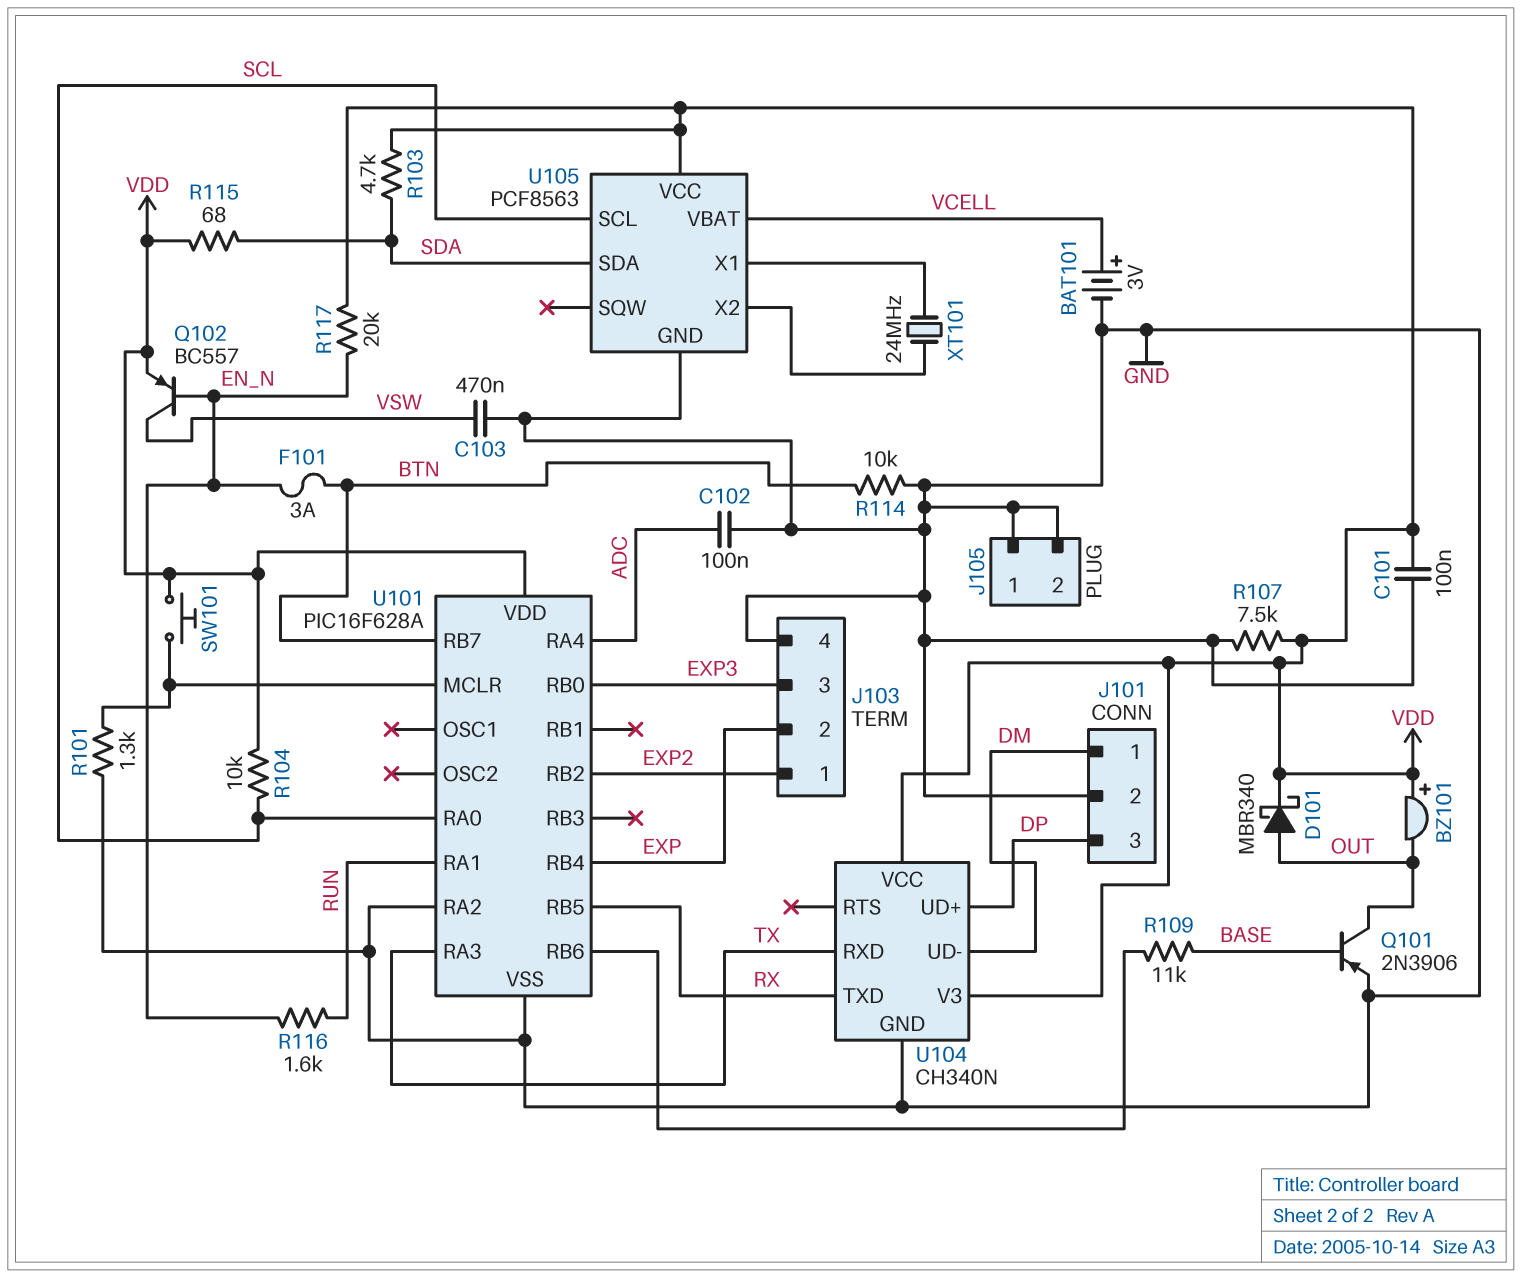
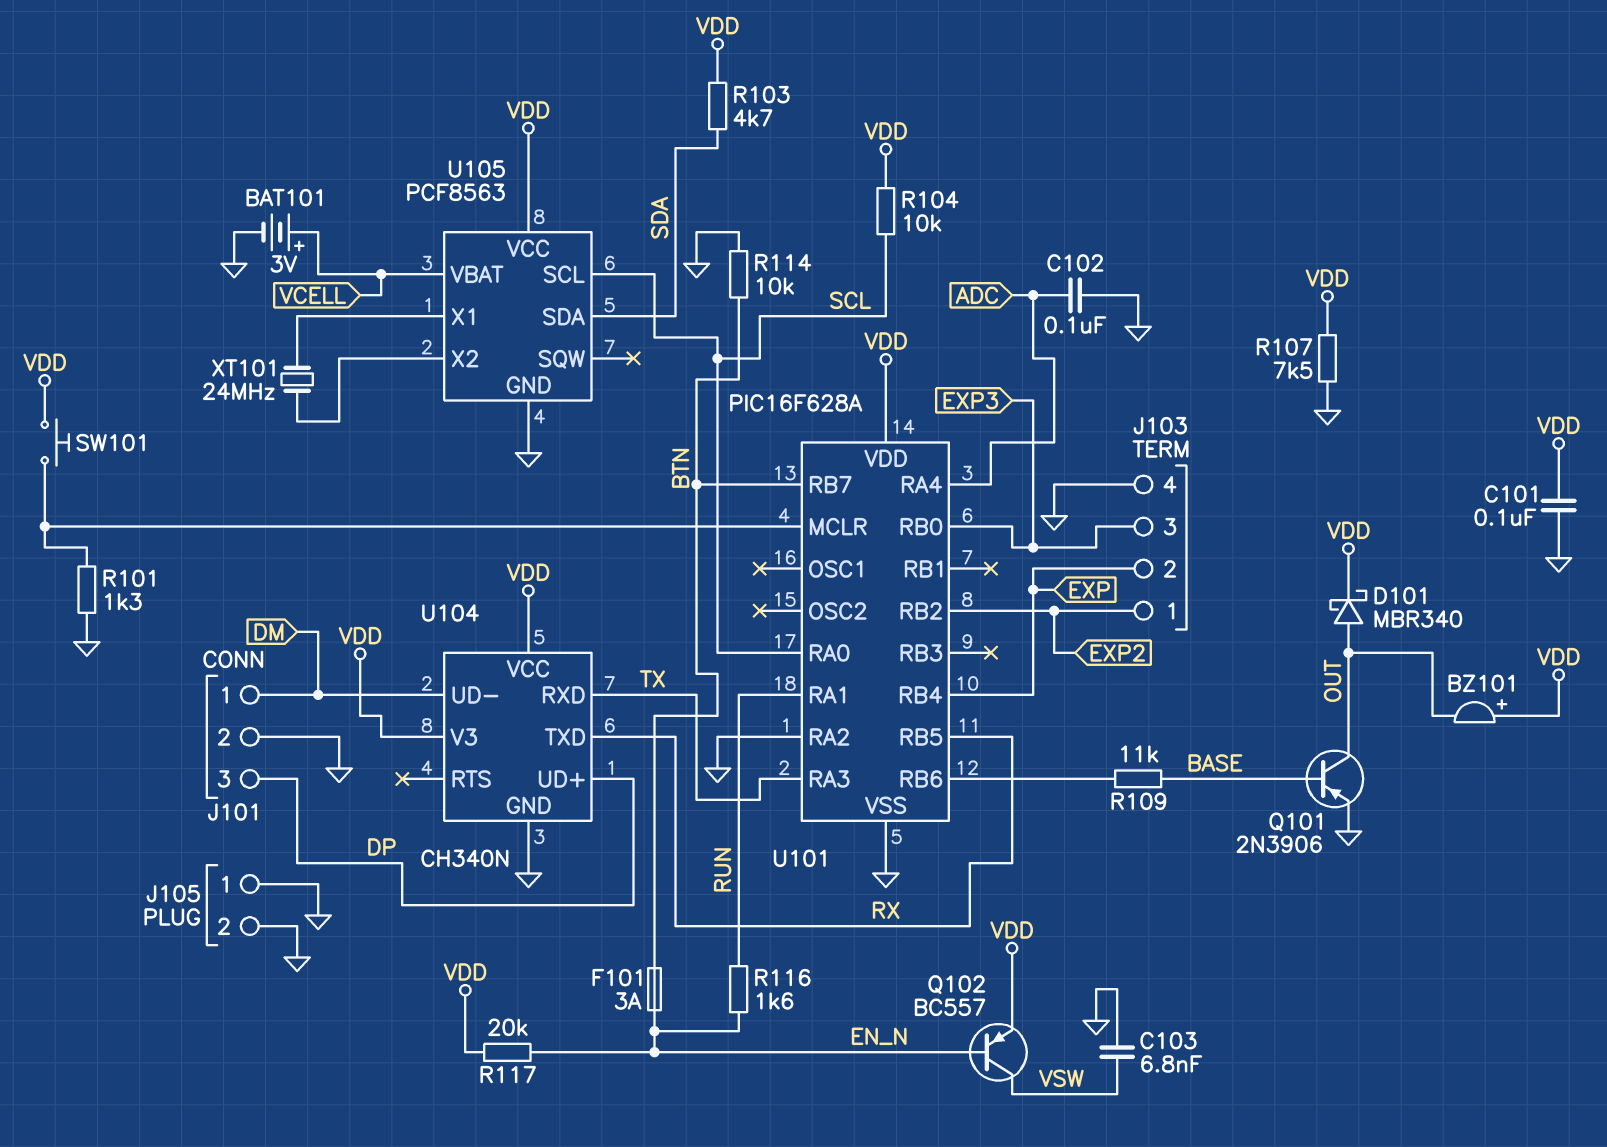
C103: 470nF (GND, VSW) -> 6.8nF (GND, VSW)
R115: 68 (SDA, VDD) -> none

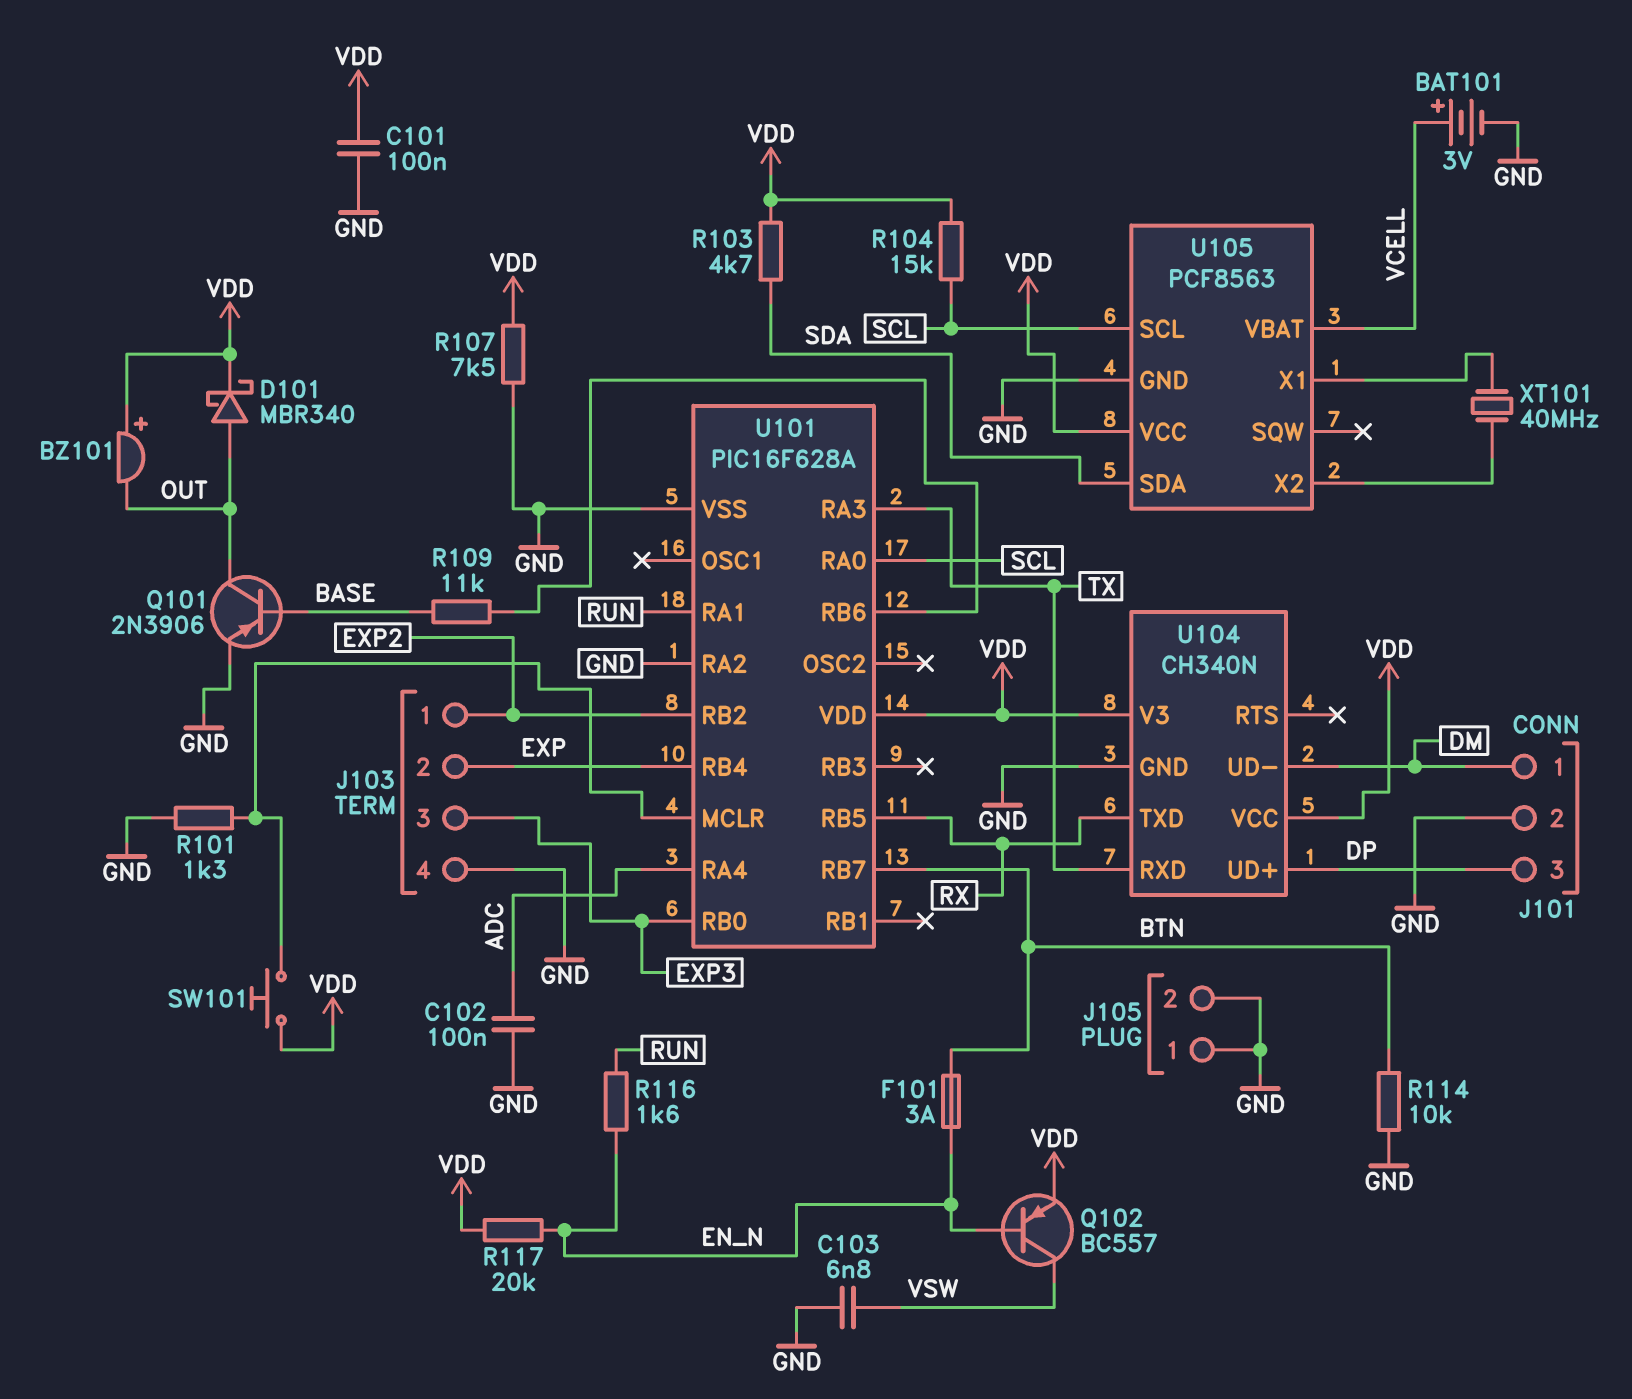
R104: 10k (SCL, VDD) -> 15k (SCL, VDD)
XT101: 24MHz (U105/X1, U105/X2) -> 40MHz (U105/X1, U105/X2)

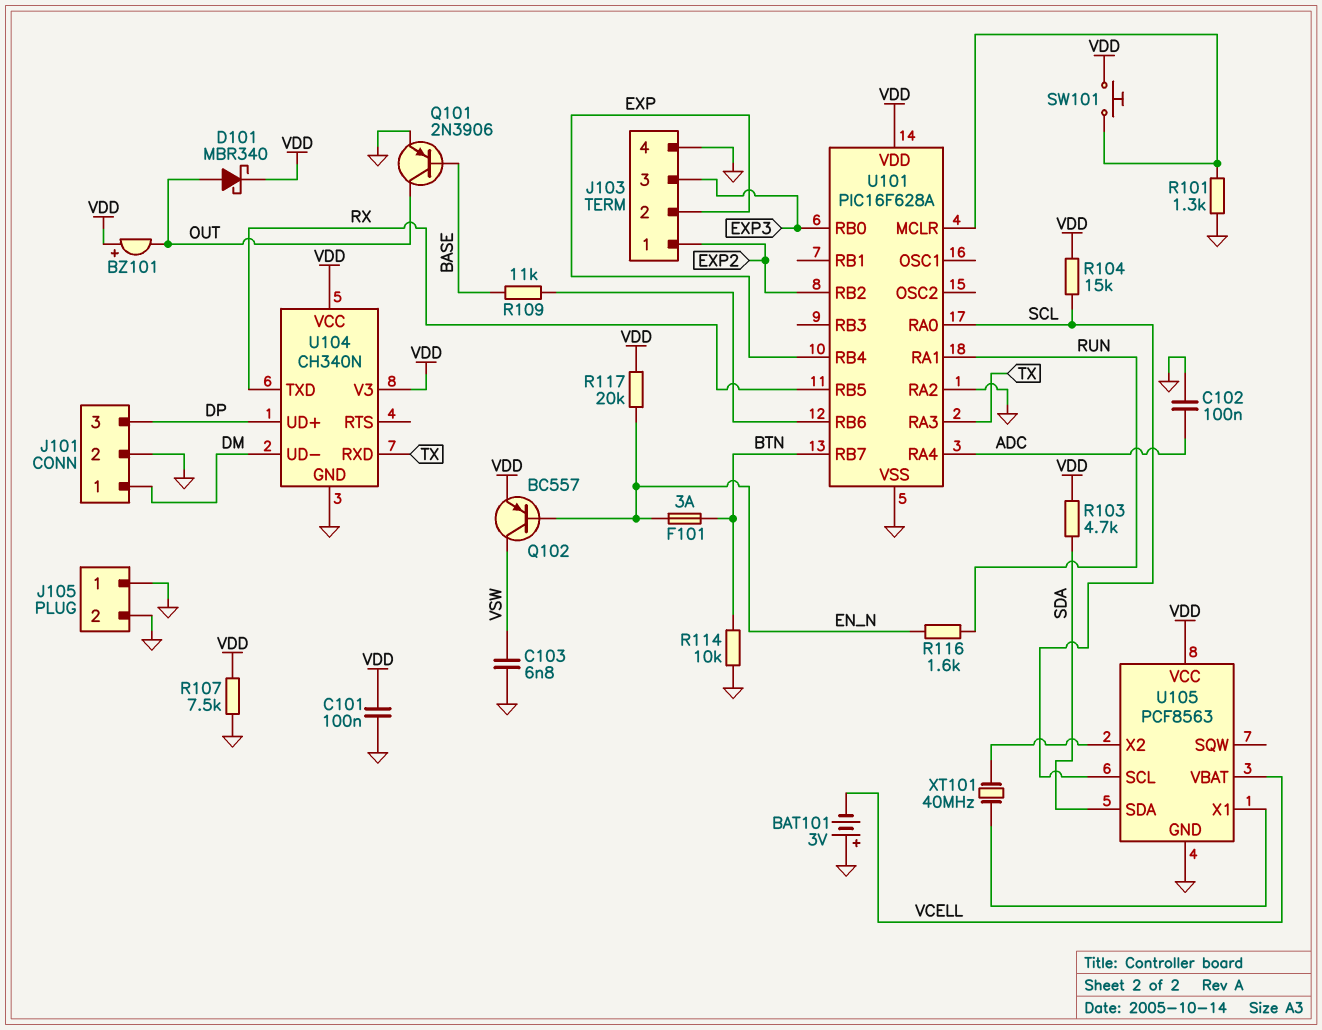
BAT101: 3V (plus VCELL, minus GND) -> 3V (plus GND, minus VCELL)

